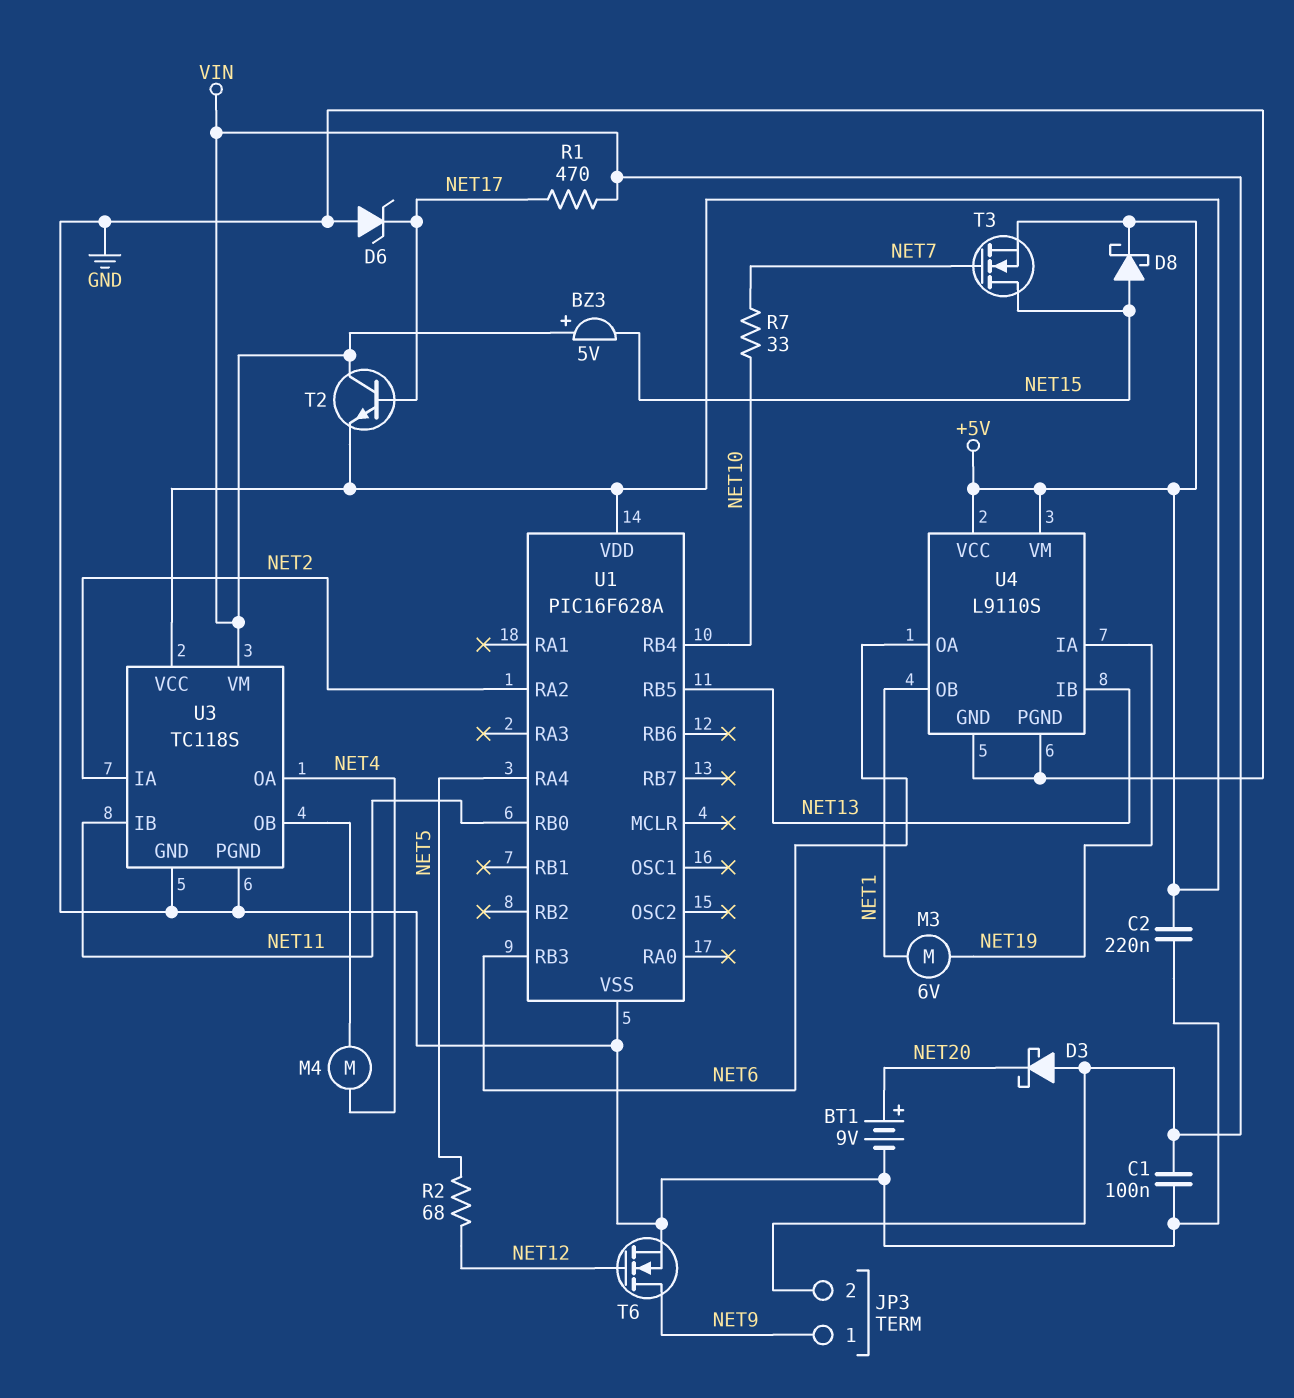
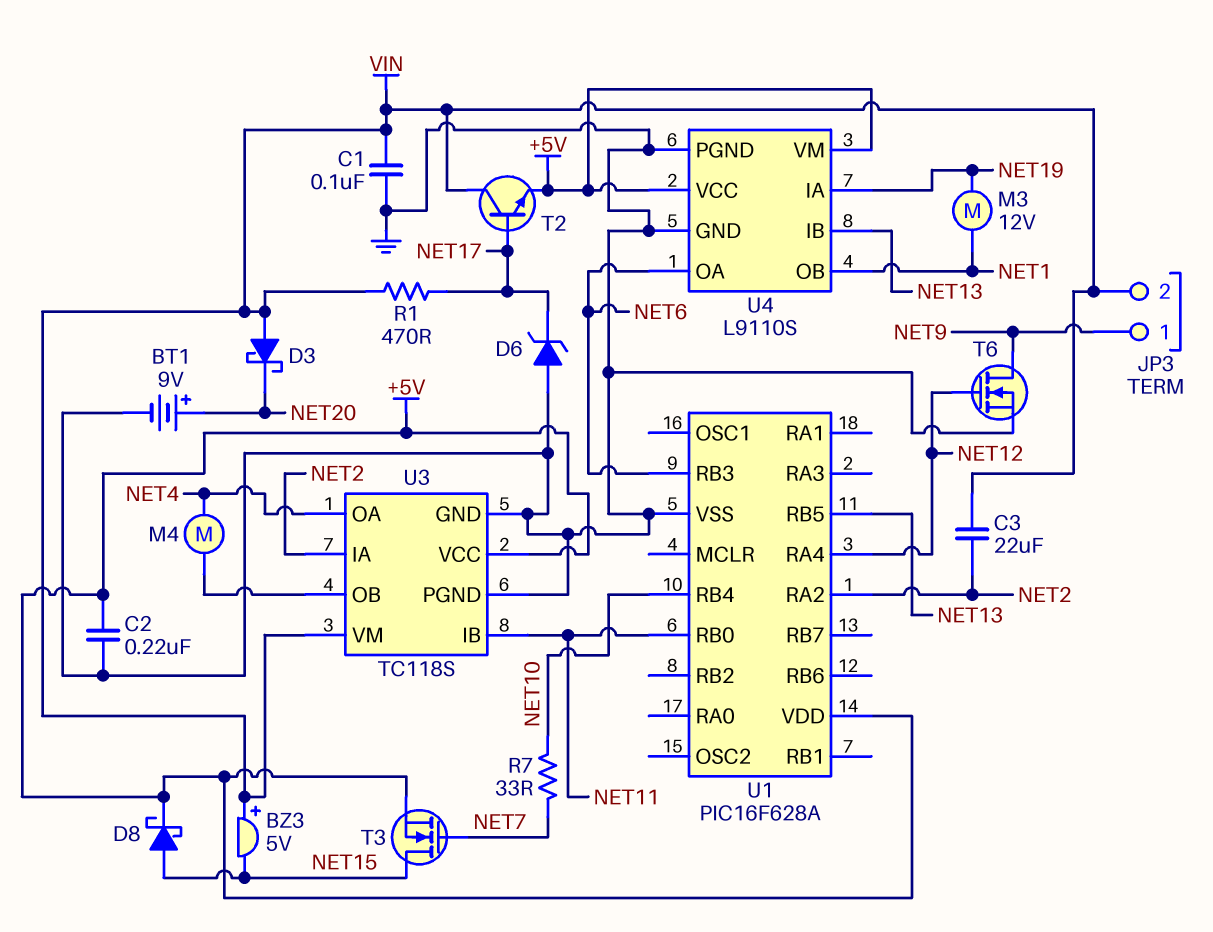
C3: none -> 22uF (NET2, VIN)
M3: motor 6V (NET1, NET19) -> motor 12V (NET1, NET19)
R2: 68 (NET5, NET12) -> none
U1 pin RA4: NET5 -> NET12

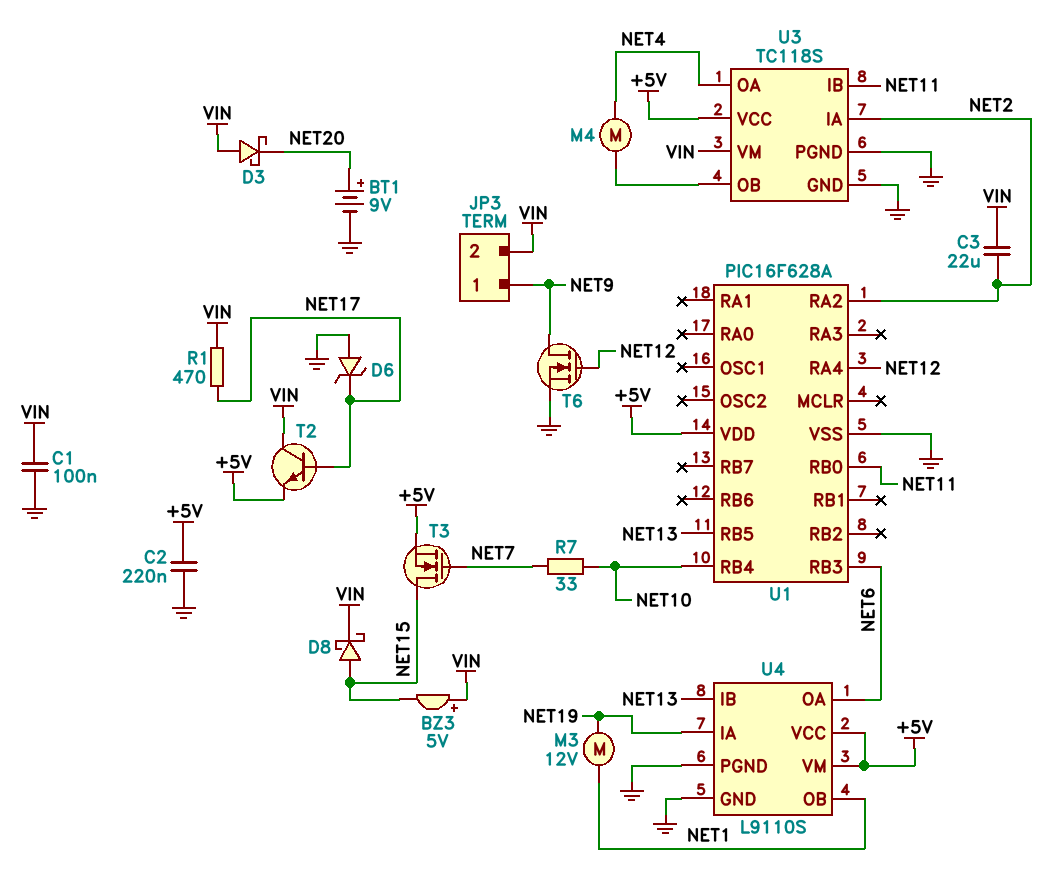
D8: schottky (A NET15, K +5V) -> schottky (A NET15, K VIN)

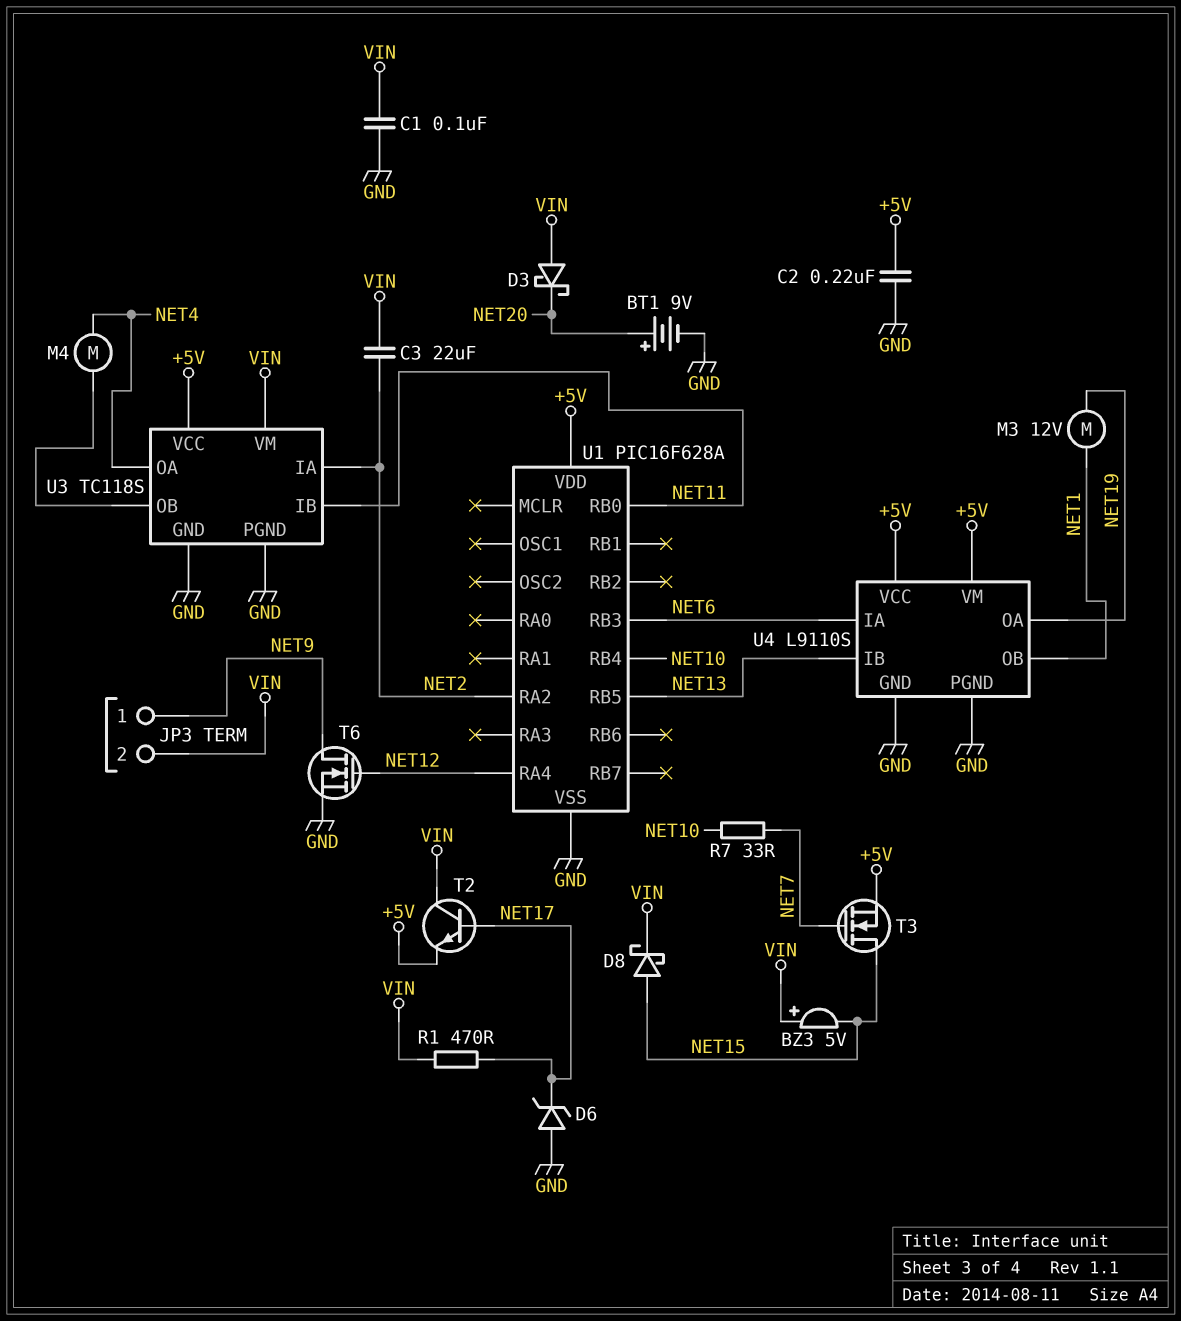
U4 pin IA: NET19 -> NET6
U4 pin OA: NET6 -> NET19

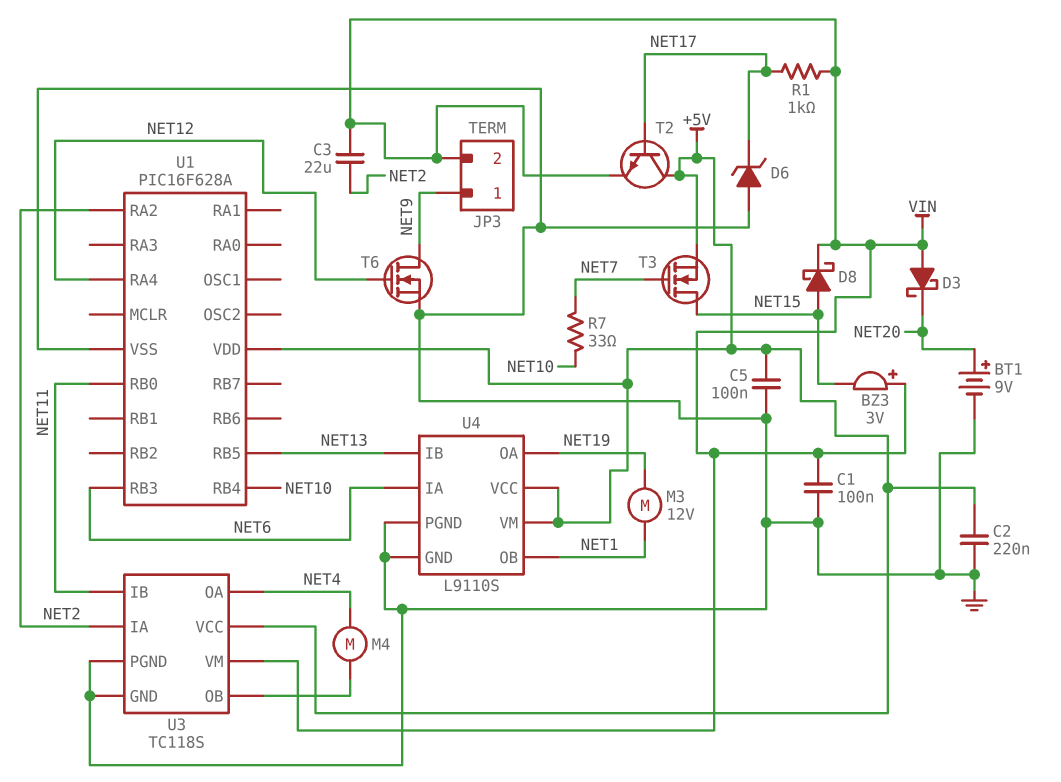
BZ3: buzzer 5V (plus VIN, minus NET15) -> buzzer 3V (plus VIN, minus NET15)
C5: none -> 100nF (+5V, GND)
R1: 470 (NET17, VIN) -> 1k (NET17, VIN)
T2: NPN (B NET17, C VIN, E +5V) -> NPN (B NET17, C +5V, E VIN)

